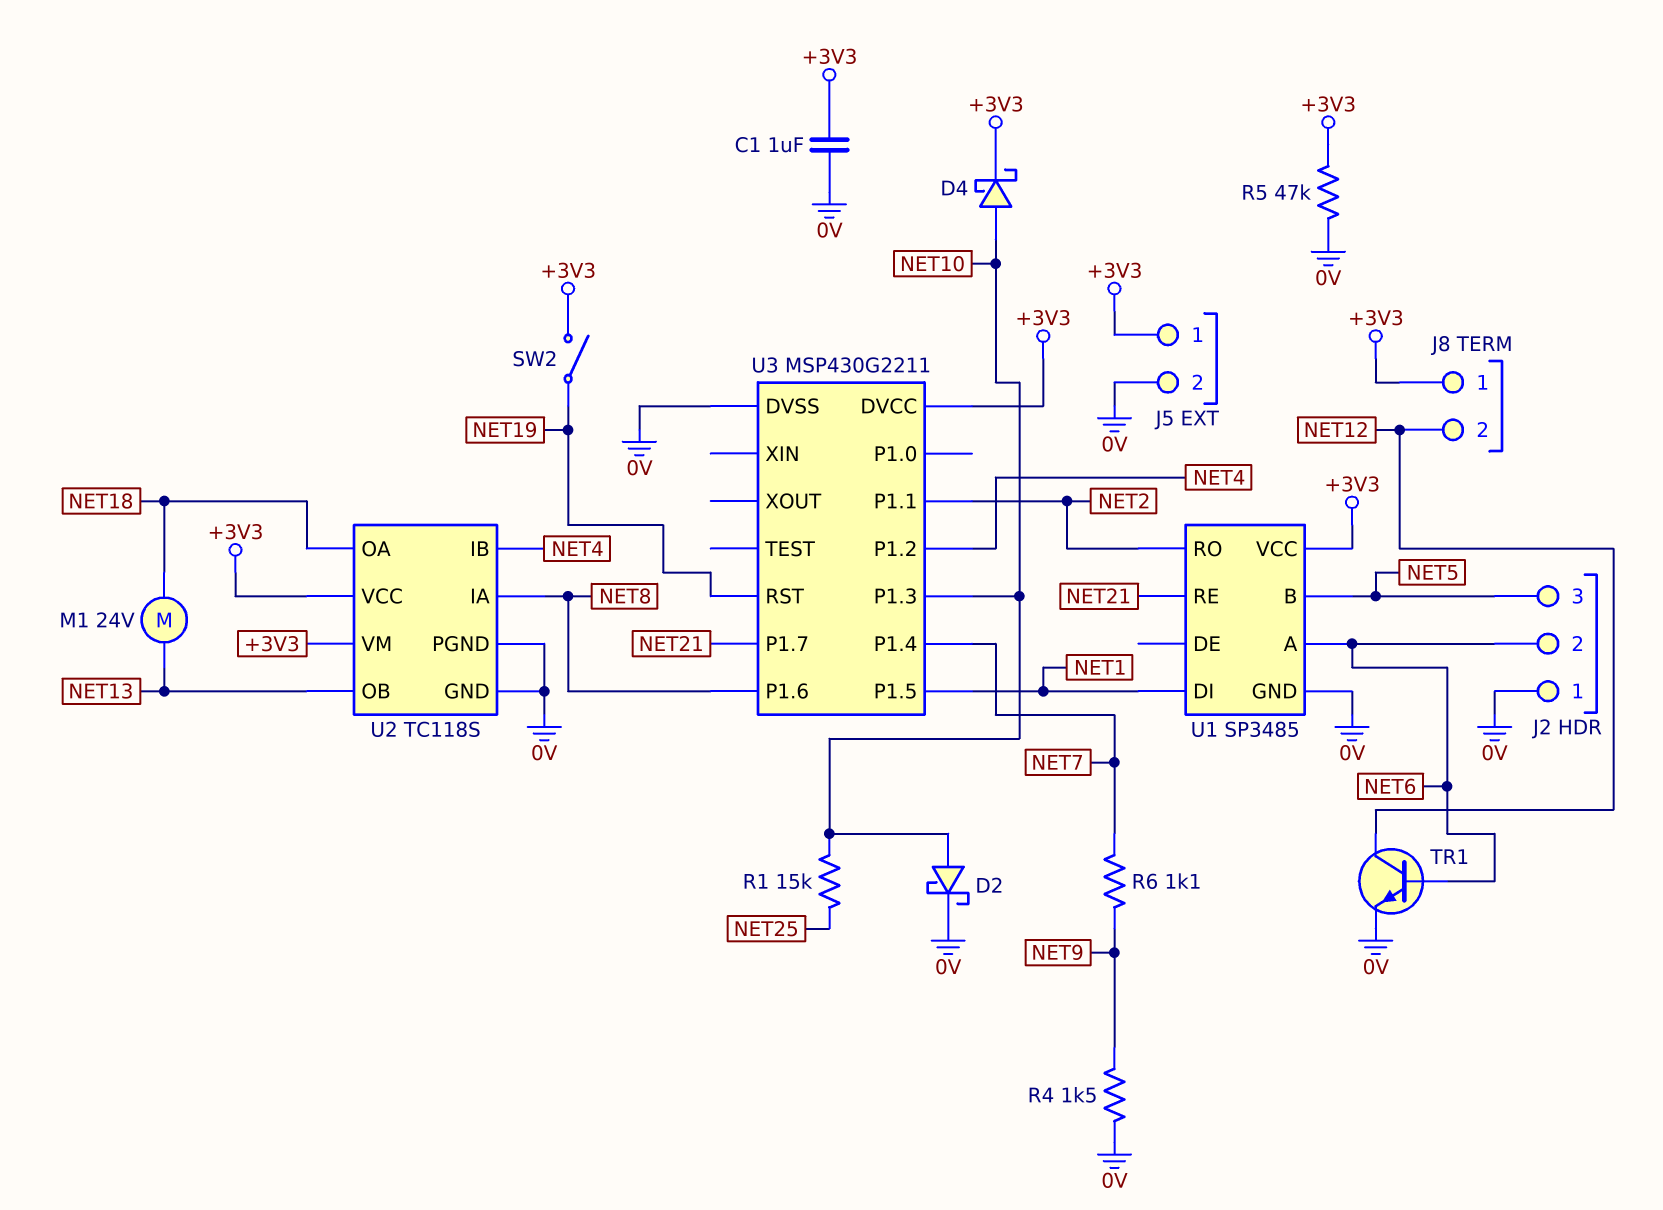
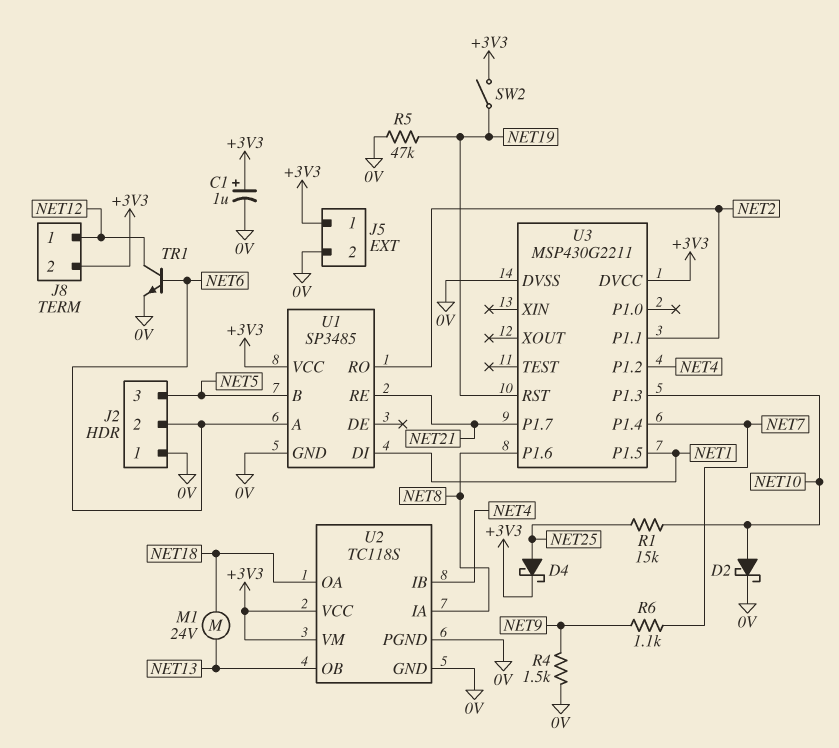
C1: 1uF (+3V3, 0V) -> 1uF (plus +3V3, minus 0V)
D4: schottky (A NET10, K +3V3) -> schottky (A NET25, K +3V3)
J8 pin 1: +3V3 -> NET12
J8 pin 2: NET12 -> +3V3
R5: 47k (+3V3, 0V) -> 47k (0V, NET19)

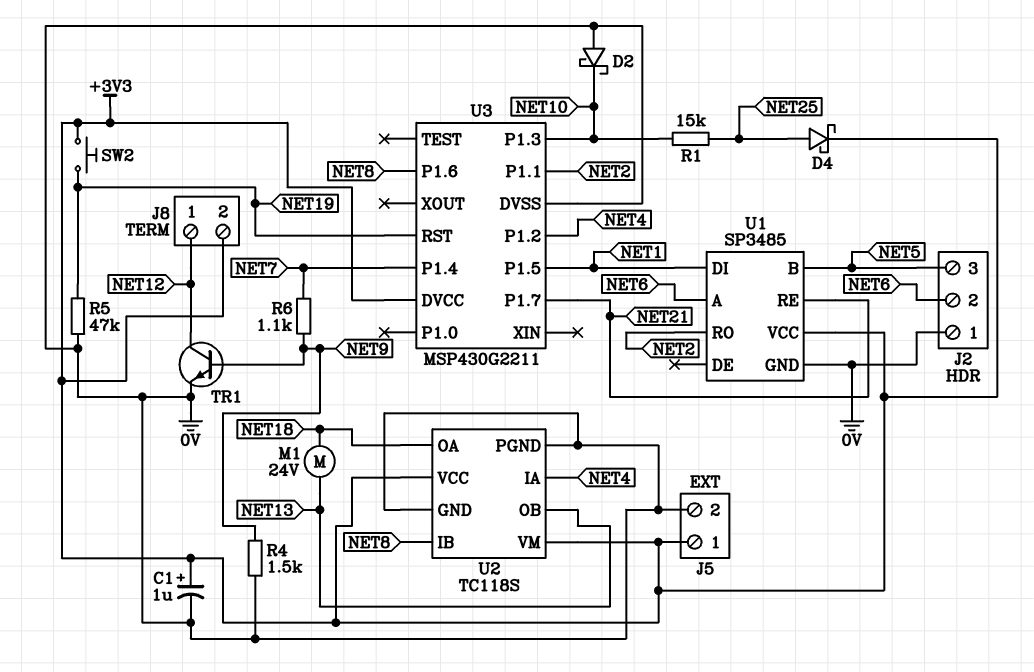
D2: schottky (A NET10, K 0V) -> schottky (A 0V, K NET10)
SW2: switch (+3V3, NET19) -> button (+3V3, NET19)
TR1: NPN (B NET6, C NET12, E 0V) -> NPN (B NET9, C NET12, E 0V)
U2 pin IA: NET8 -> NET4
U2 pin IB: NET4 -> NET8

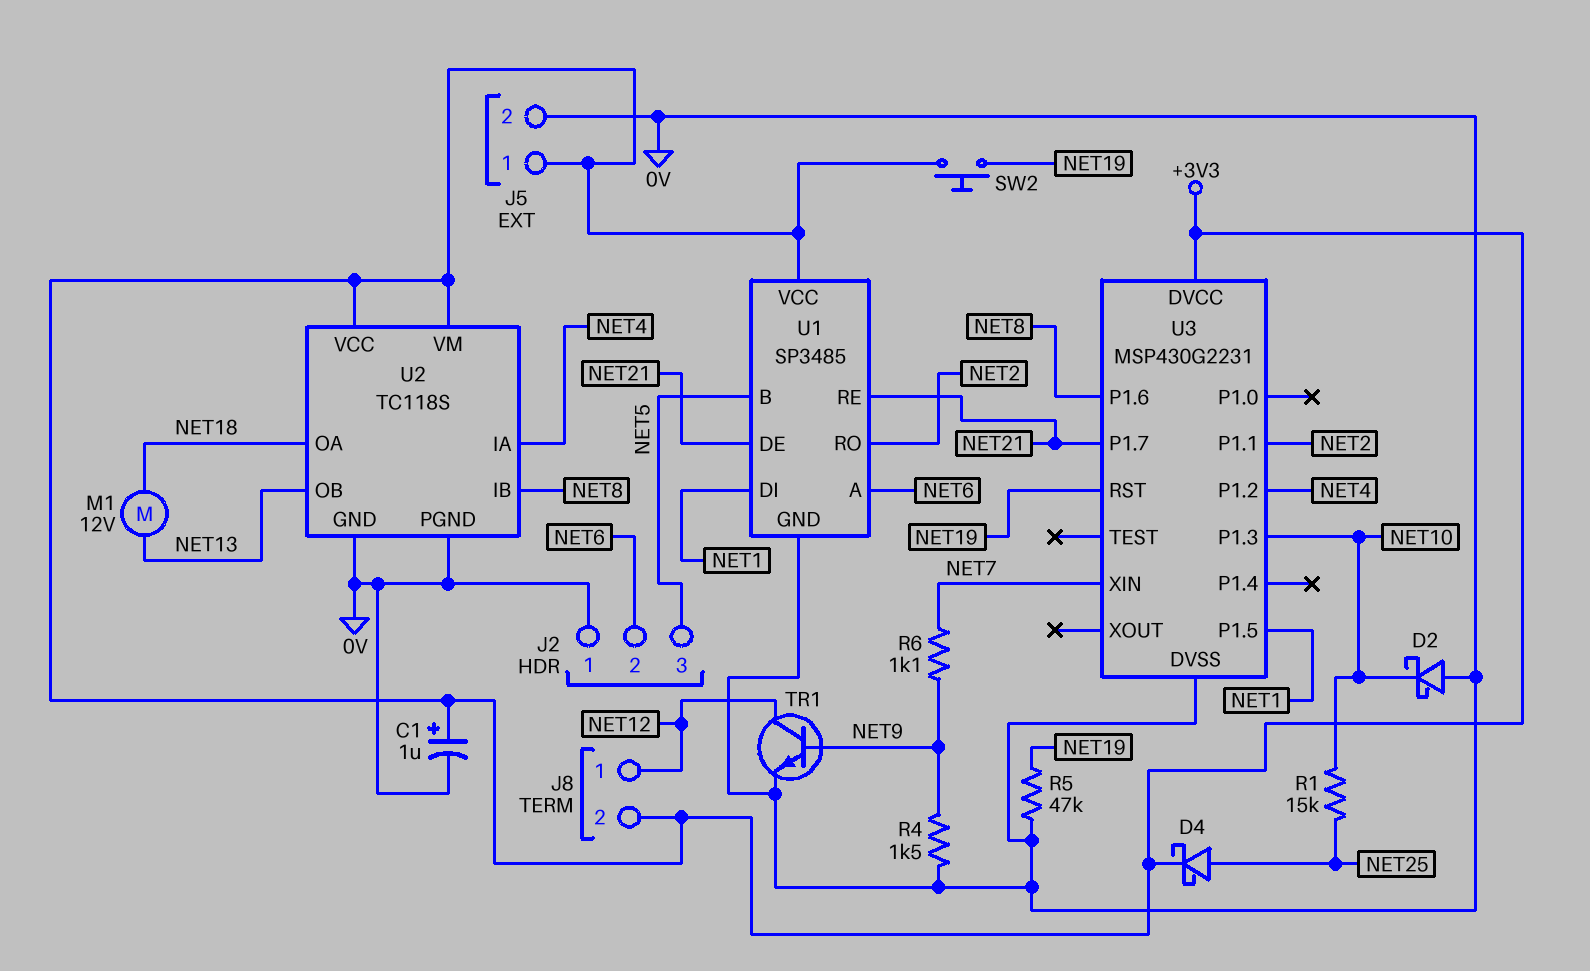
M1: motor 24V (NET13, NET18) -> motor 12V (NET13, NET18)
U1 pin DE: none -> NET21
U3: MSP430G2211 -> MSP430G2231
U3 pin P1.4: NET7 -> none
U3 pin XIN: none -> NET7

